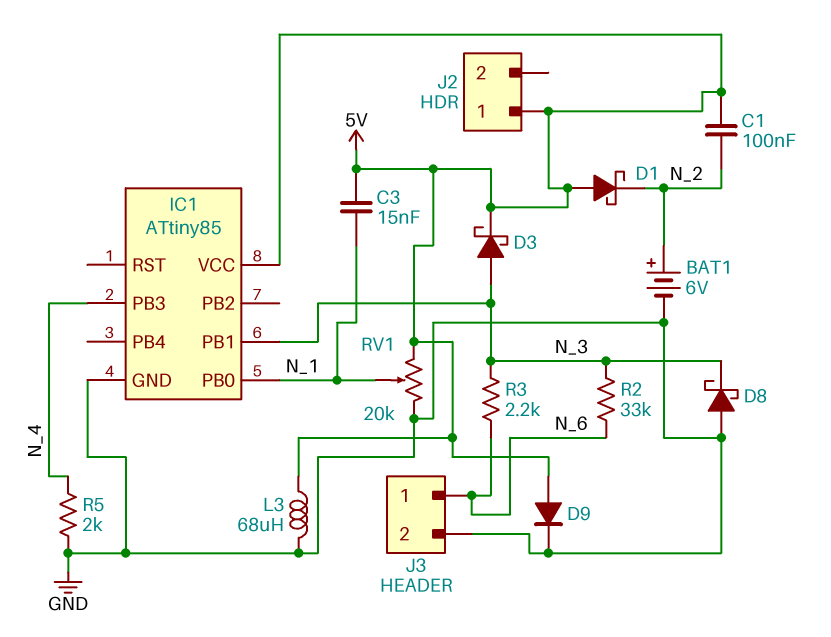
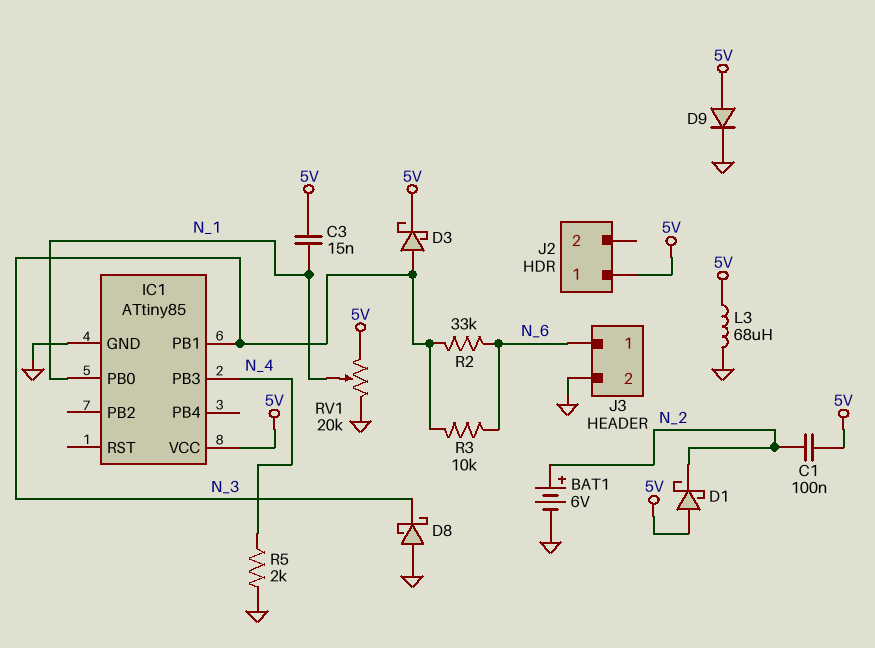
R3: 2.2k (N_3, N_6) -> 10k (N_3, N_6)

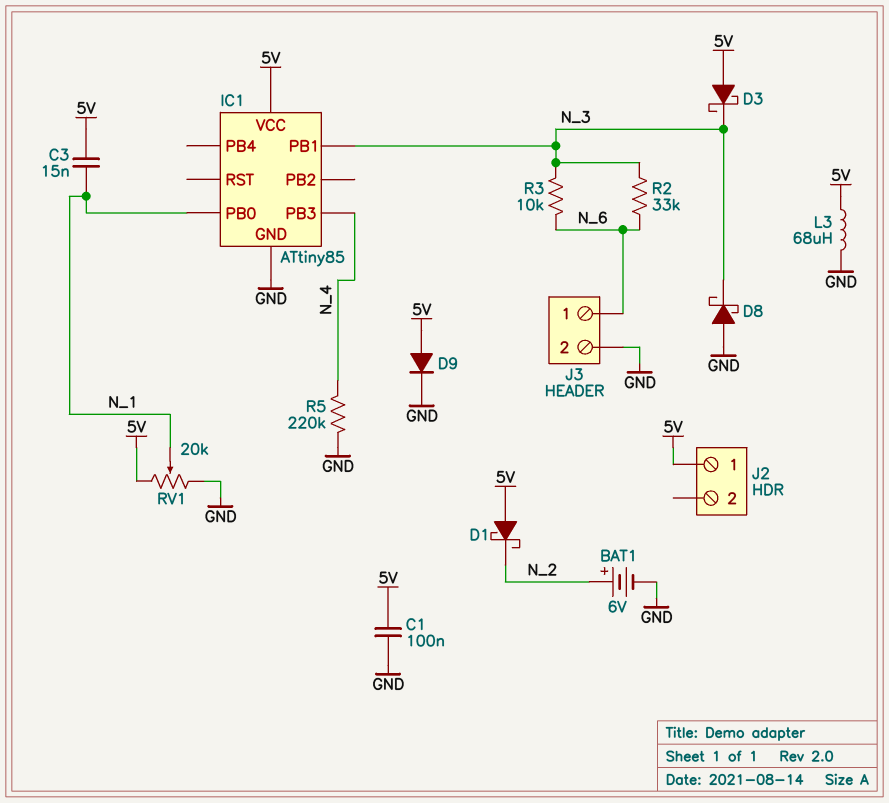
C1: 100nF (5V, N_2) -> 100nF (5V, GND)
D3: schottky (A N_3, K 5V) -> schottky (A 5V, K N_3)
R5: 2k (GND, N_4) -> 220k (GND, N_4)

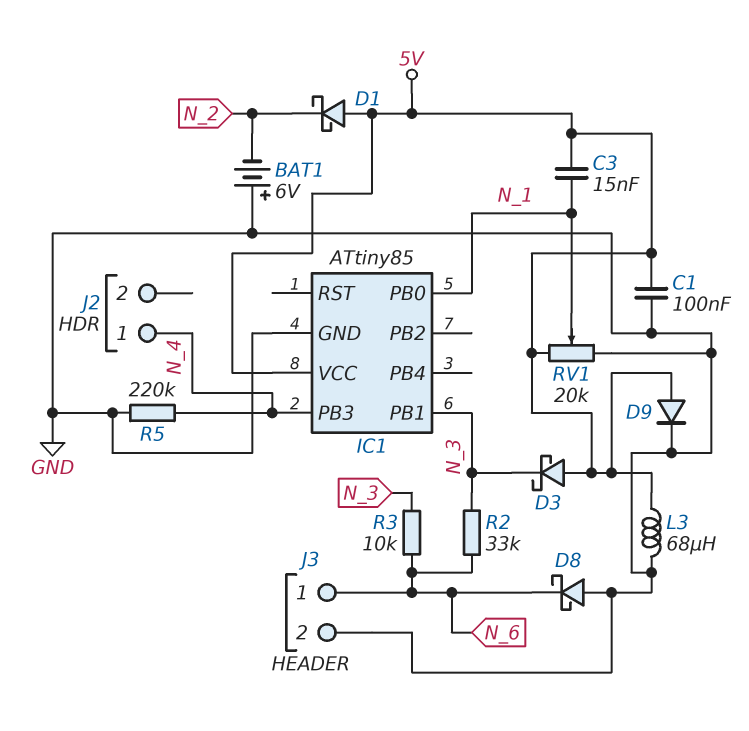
BAT1: 6V (plus N_2, minus GND) -> 6V (plus GND, minus N_2)
D8: schottky (A GND, K N_3) -> schottky (A GND, K N_6)
J2 pin 1: 5V -> N_4

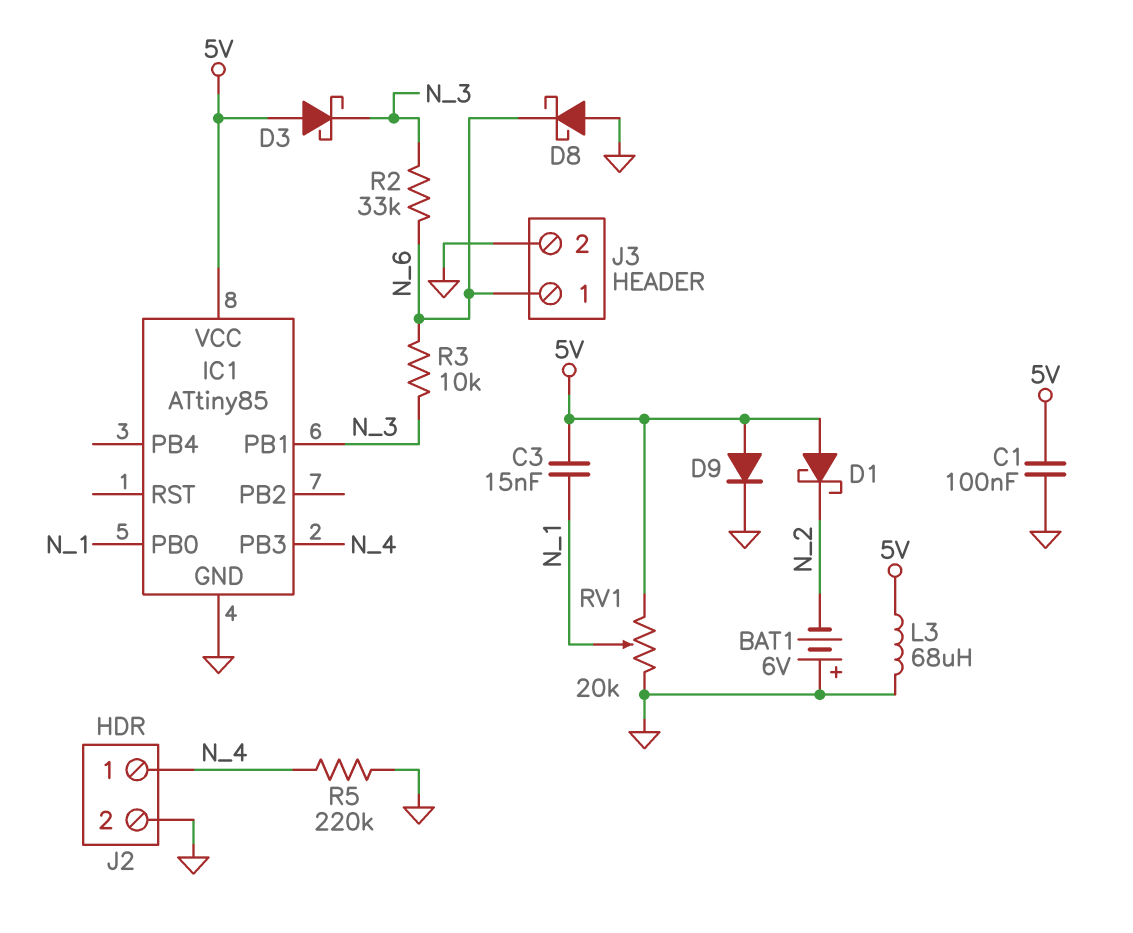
J2 pin 2: none -> GND

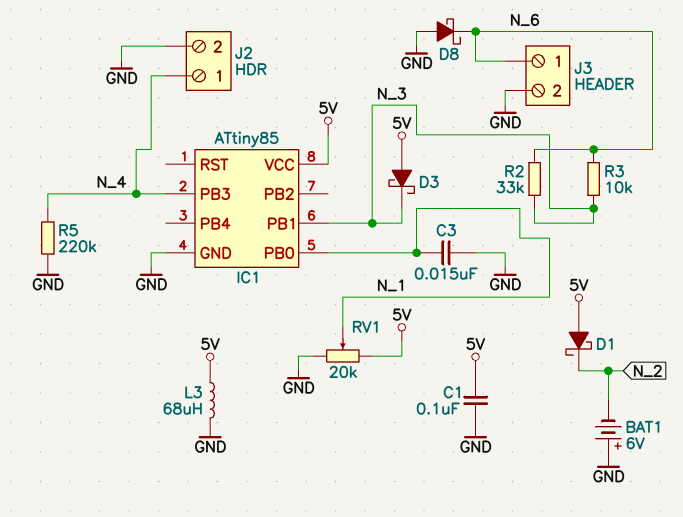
C3: 15nF (5V, N_1) -> 15nF (GND, N_1)
D9: diode (A 5V, K GND) -> none

